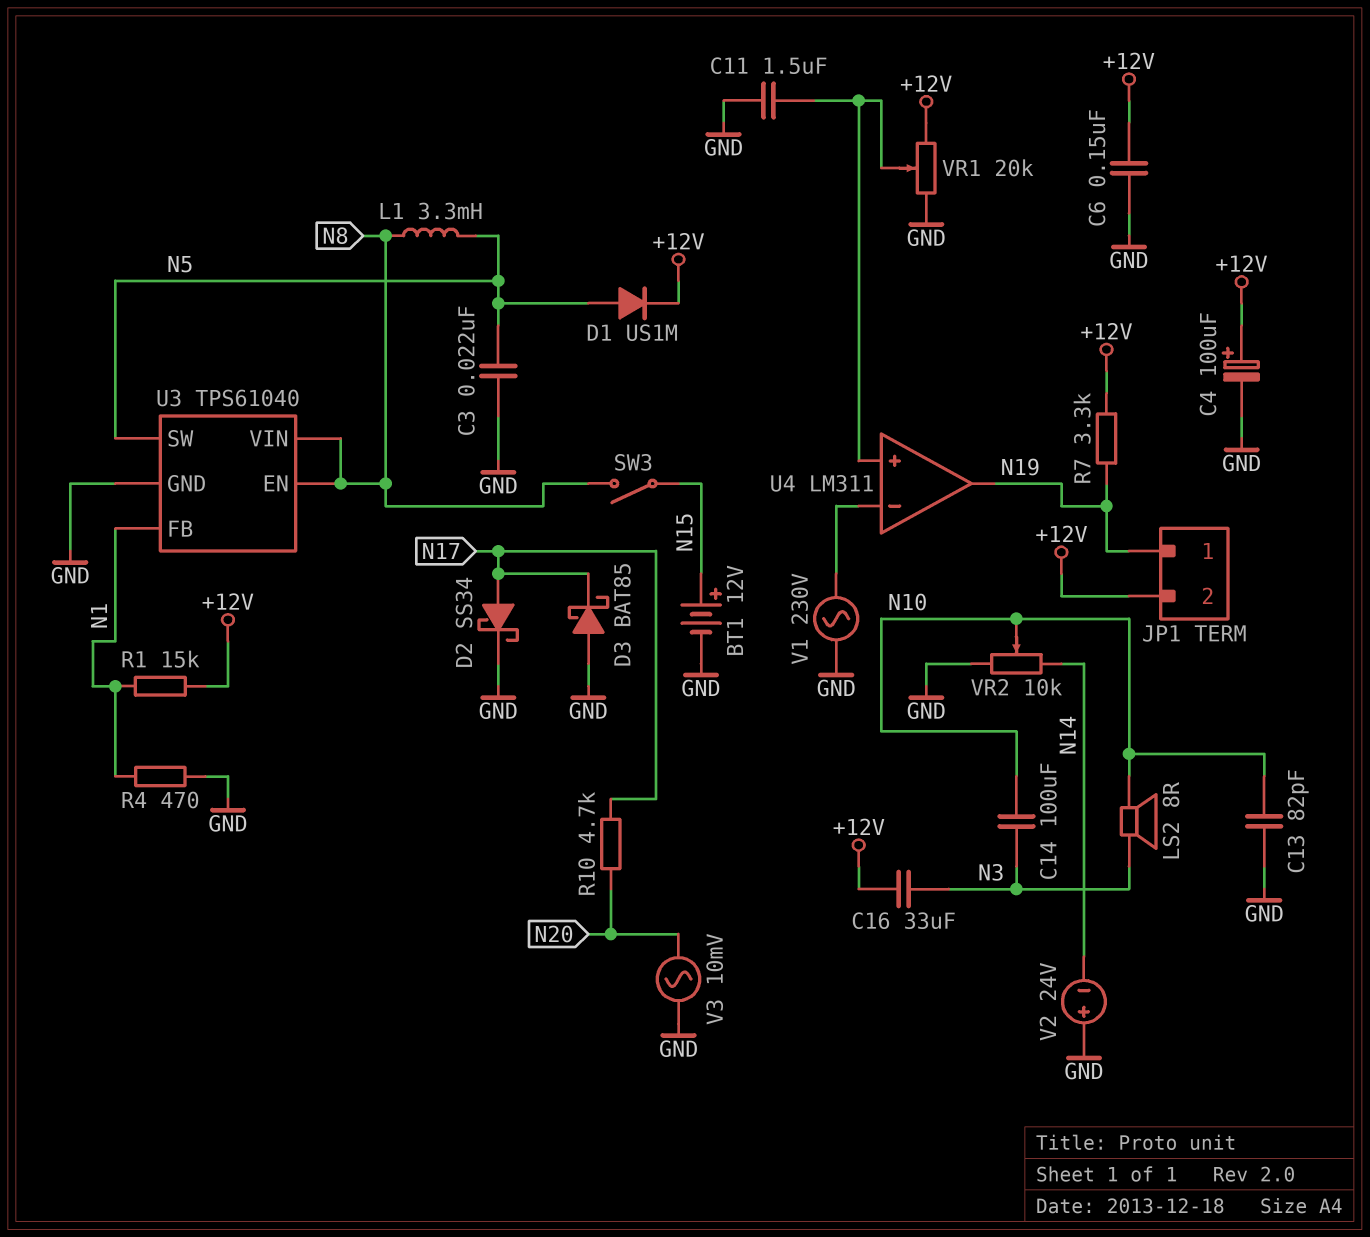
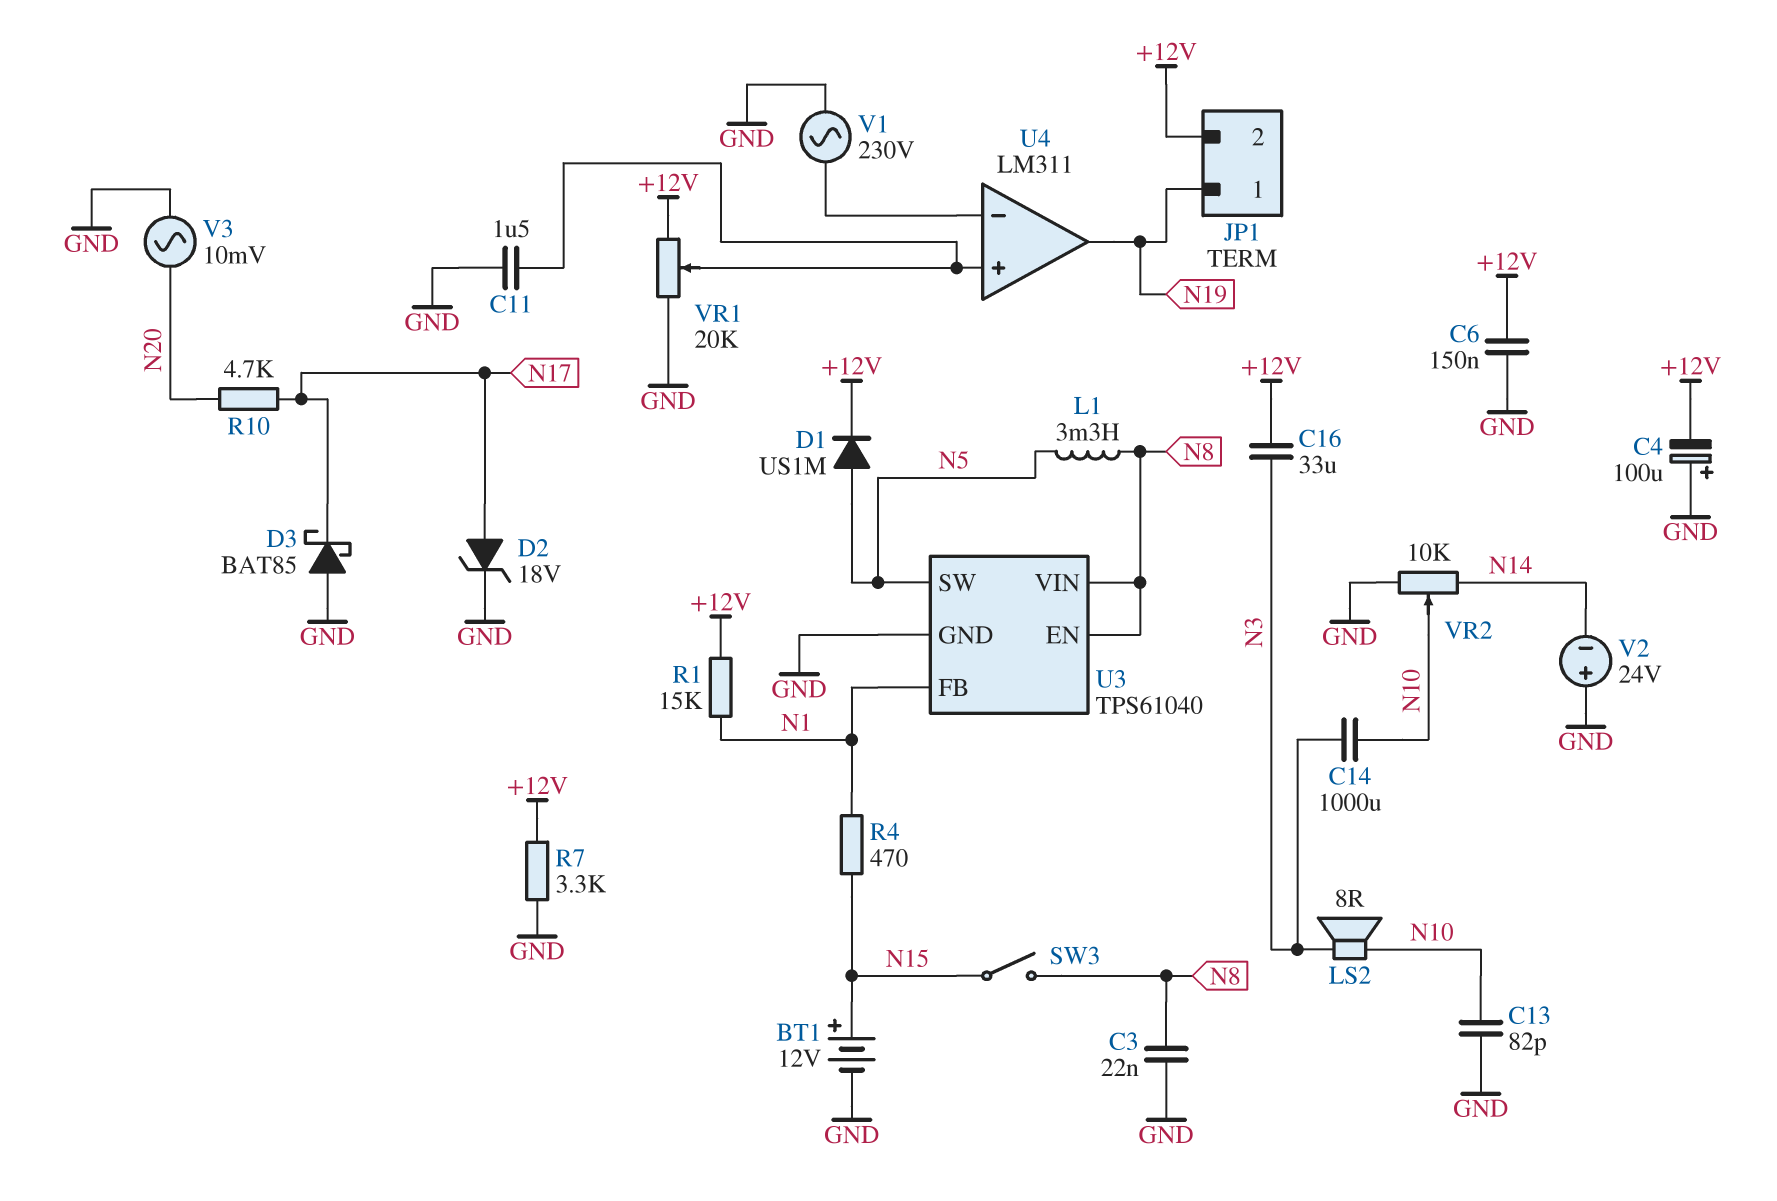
C3: 22nF (GND, N5) -> 22nF (GND, N8)
C4: 100uF (plus +12V, minus GND) -> 100uF (plus GND, minus +12V)
C14: 100uF (N3, N10) -> 1000uF (N3, N10)
D2: schottky SS34 (A N17, K GND) -> zener 18V (A N17, K GND)
R4: 470 (GND, N1) -> 470 (N1, N15)
R7: 3.3k (+12V, N19) -> 3.3k (+12V, GND)

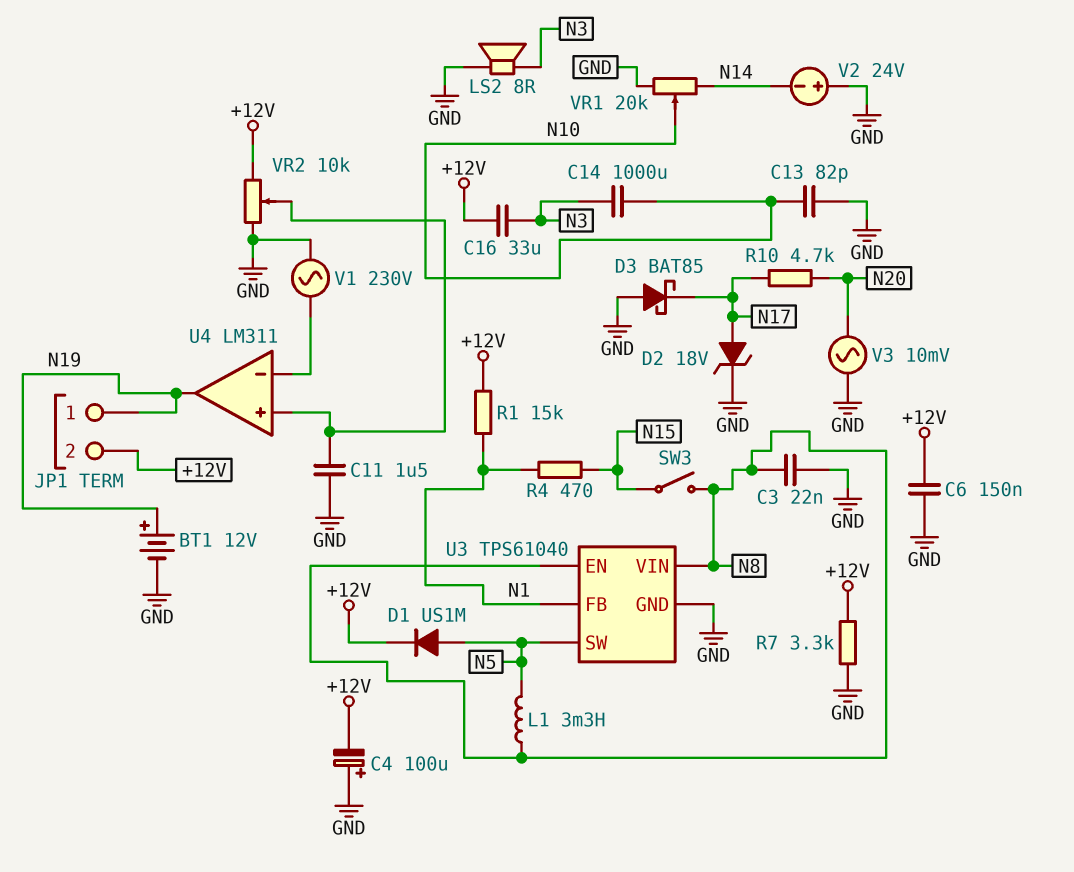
BT1: 12V (plus N15, minus GND) -> 12V (plus N19, minus GND)
LS2: speaker 8R (N3, N10) -> speaker 8R (GND, N3)
VR1: 20k (+12V, GND, wiper U4/in+) -> 20k (GND, N14, wiper N10)
VR2: 10k (GND, N14, wiper N10) -> 10k (+12V, GND, wiper U4/in+)

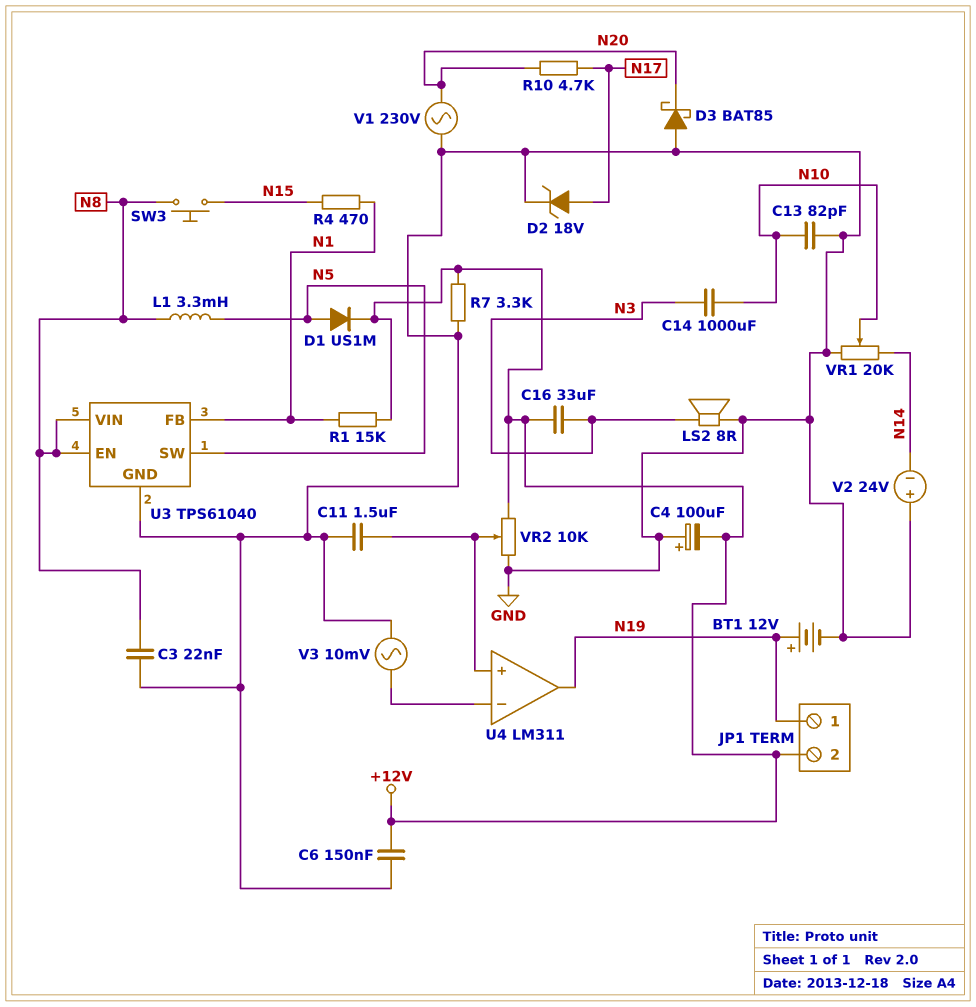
D3: schottky BAT85 (A GND, K N17) -> schottky BAT85 (A GND, K N20)
SW3: switch (N8, N15) -> button (N8, N15)
V1: AC 230V (GND, U4/in-) -> AC 230V (GND, N20)
V3: AC 10mV (GND, N20) -> AC 10mV (GND, U4/in-)

